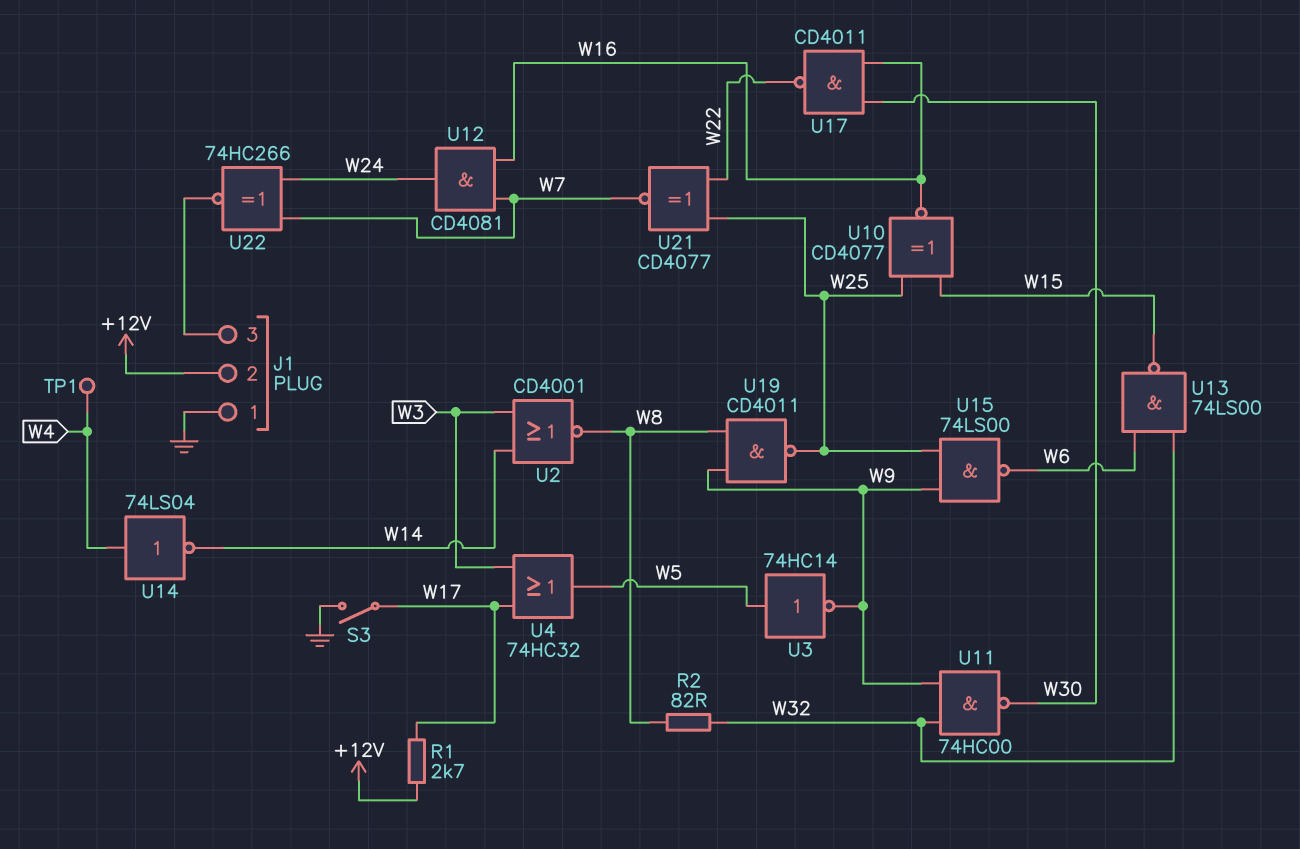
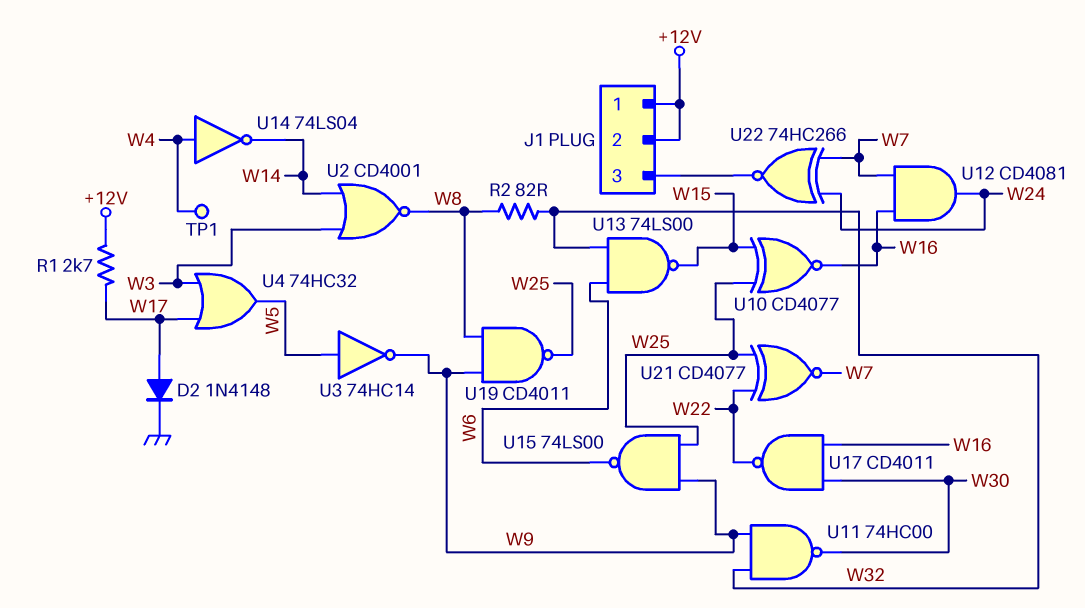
D2: none -> diode 1N4148 (A W17, K GND)
J1 pin 1: GND -> +12V
S3: switch (GND, W17) -> none

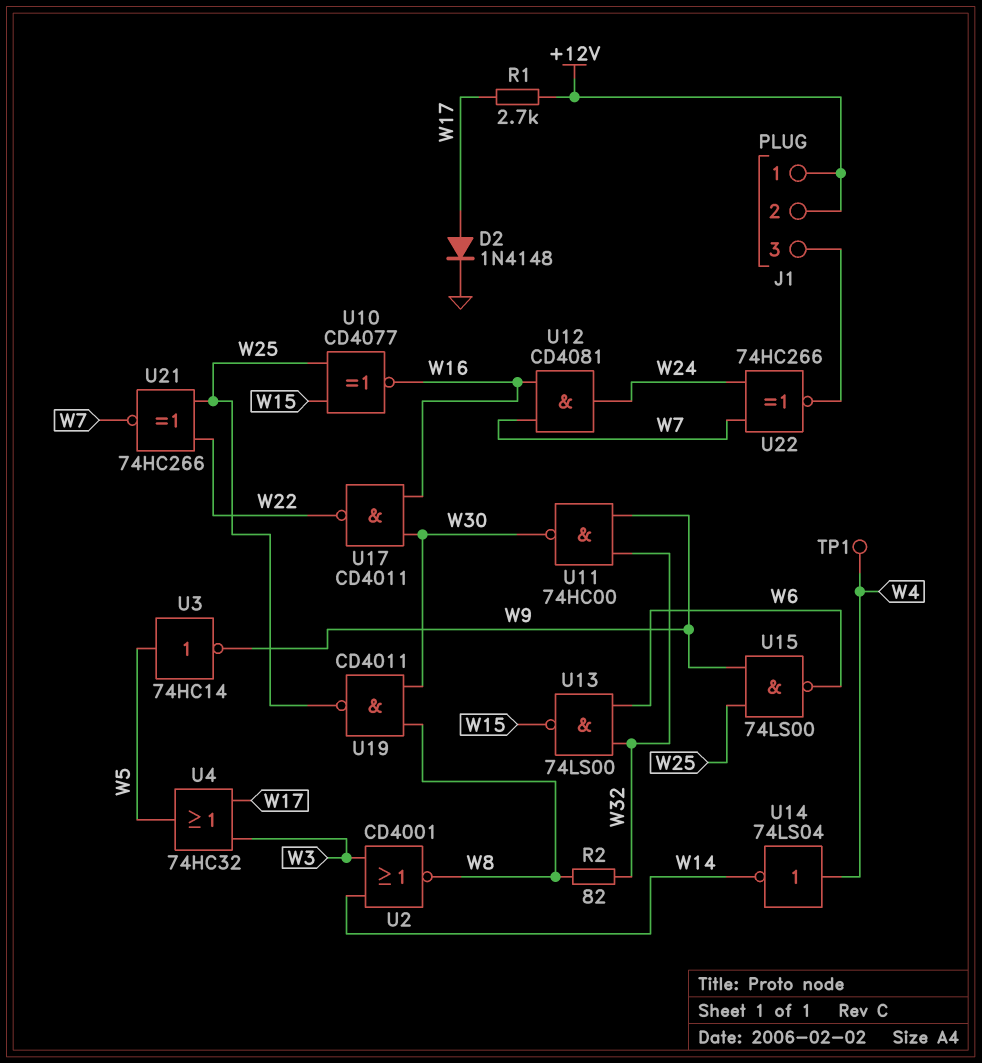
U19: NAND CD4011 (in W8, in W9, out W25) -> NAND CD4011 (in W8, in W30, out W25)
U21: XNOR CD4077 (in W22, in W25, out W7) -> XNOR 74HC266 (in W22, in W25, out W7)

